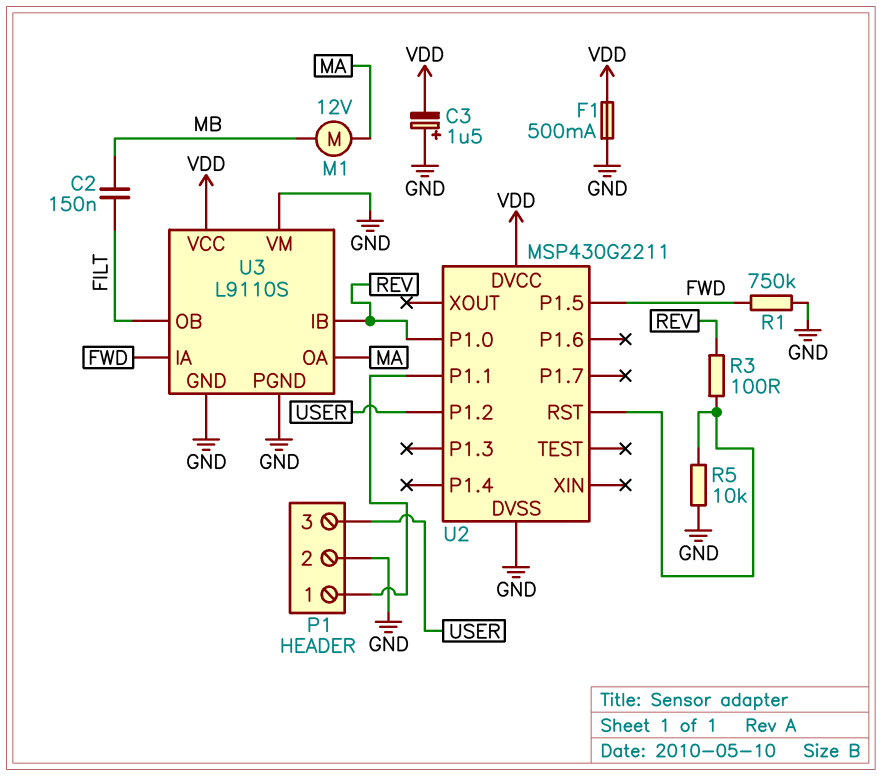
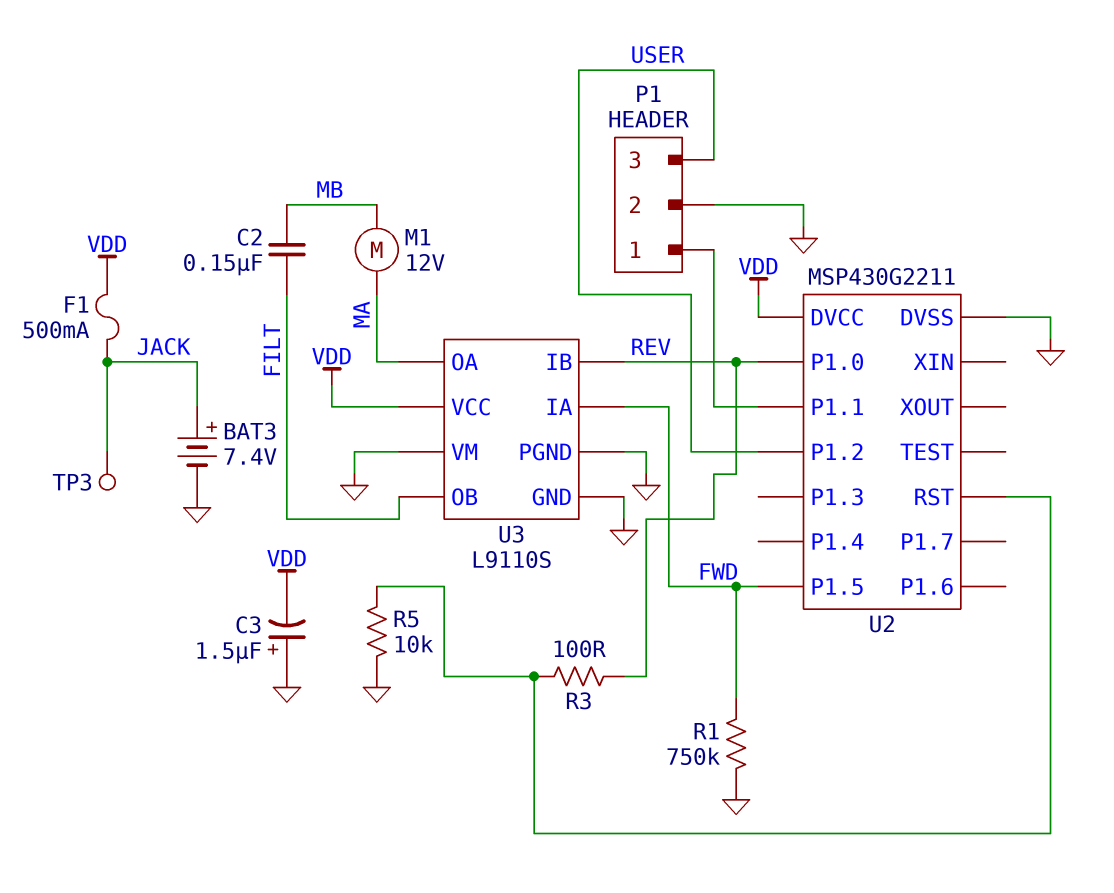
BAT3: none -> 7.4V (plus JACK, minus GND)
F1: 500mA (GND, VDD) -> 500mA (JACK, VDD)
TP3: none -> test point (JACK)

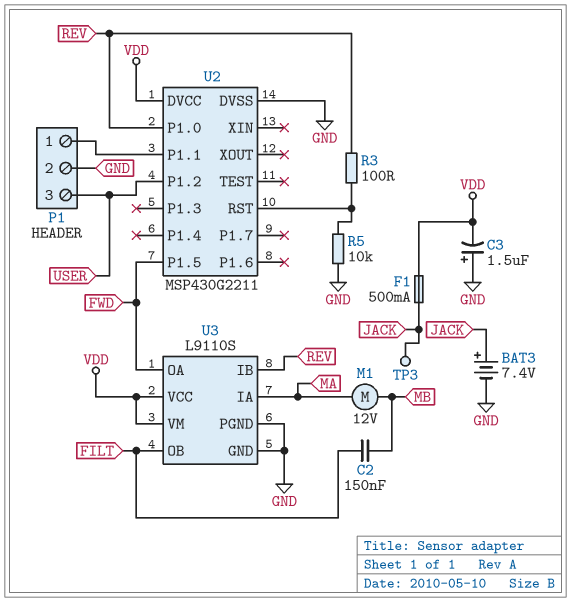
R1: 750k (FWD, GND) -> none
U3 pin IA: FWD -> MA
U3 pin OA: MA -> FWD
U3 pin VM: GND -> VDD

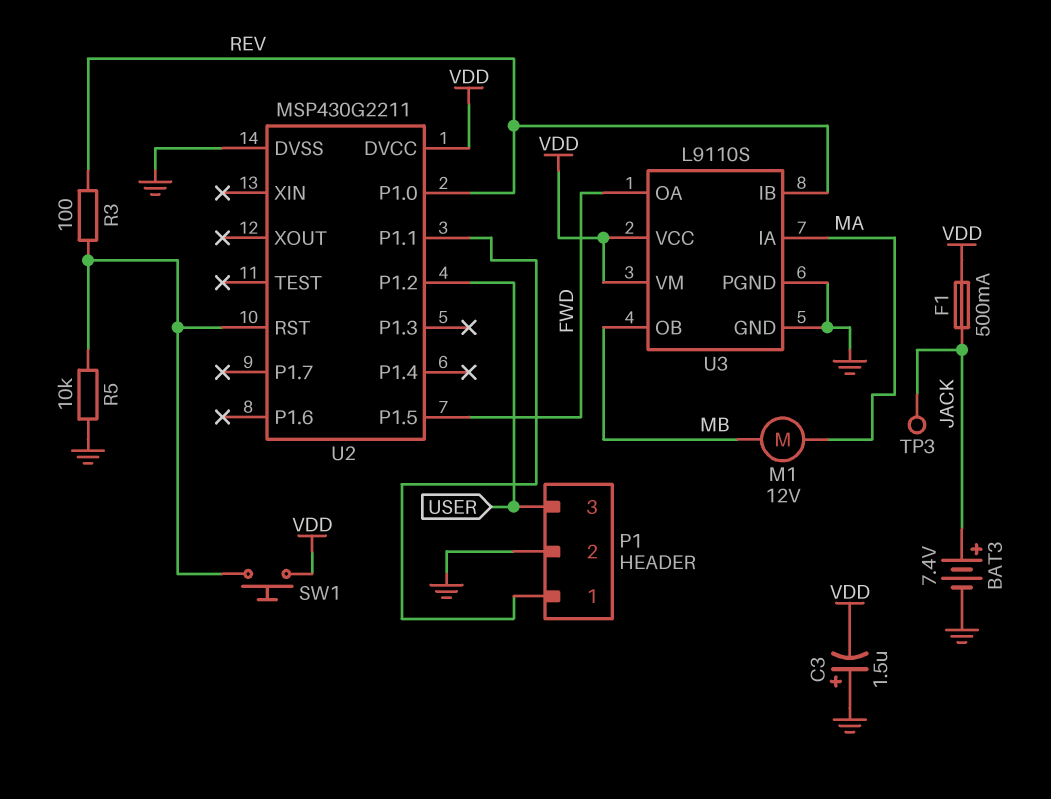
C2: 150nF (FILT, MB) -> none
SW1: none -> button (U2/RST, VDD)
U3 pin OB: FILT -> MB

